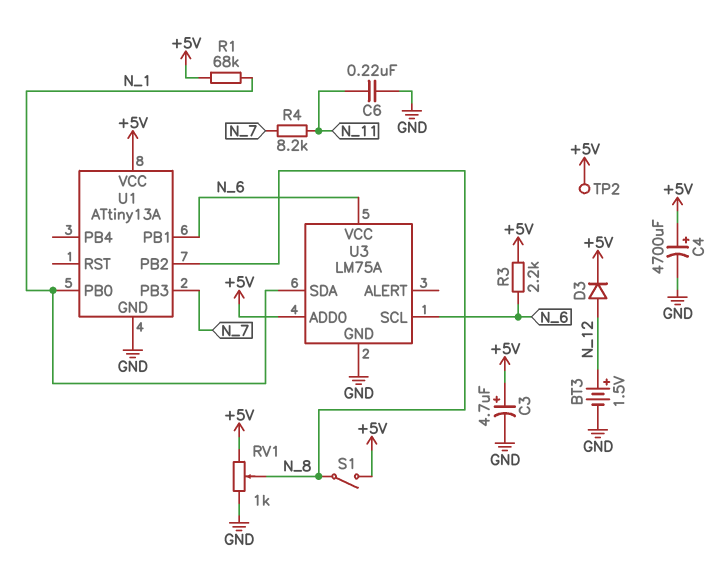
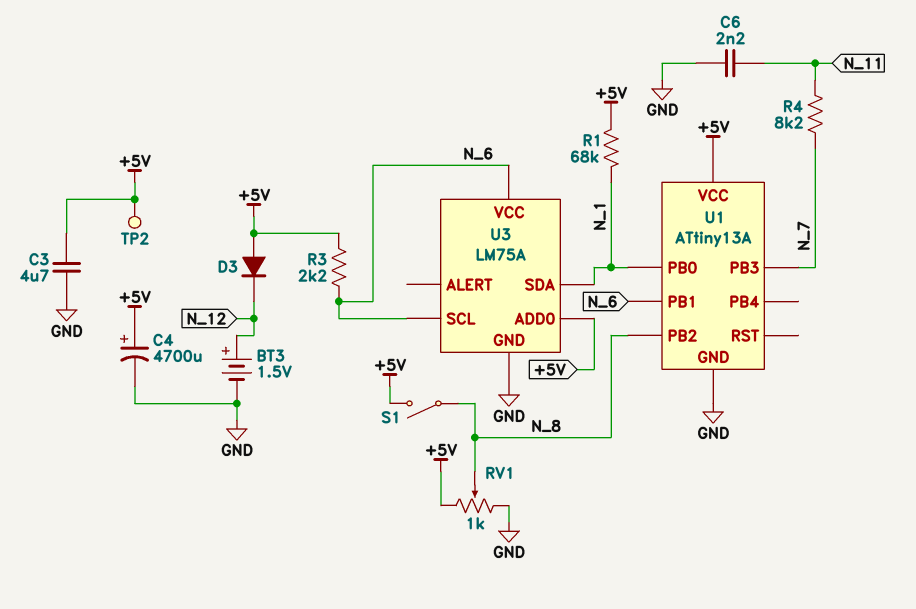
C3: 4.7uF (plus +5V, minus GND) -> 4.7uF (+5V, GND)
C6: 220nF (GND, N_11) -> 2.2nF (GND, N_11)
D3: diode (A N_12, K +5V) -> diode (A +5V, K N_12)

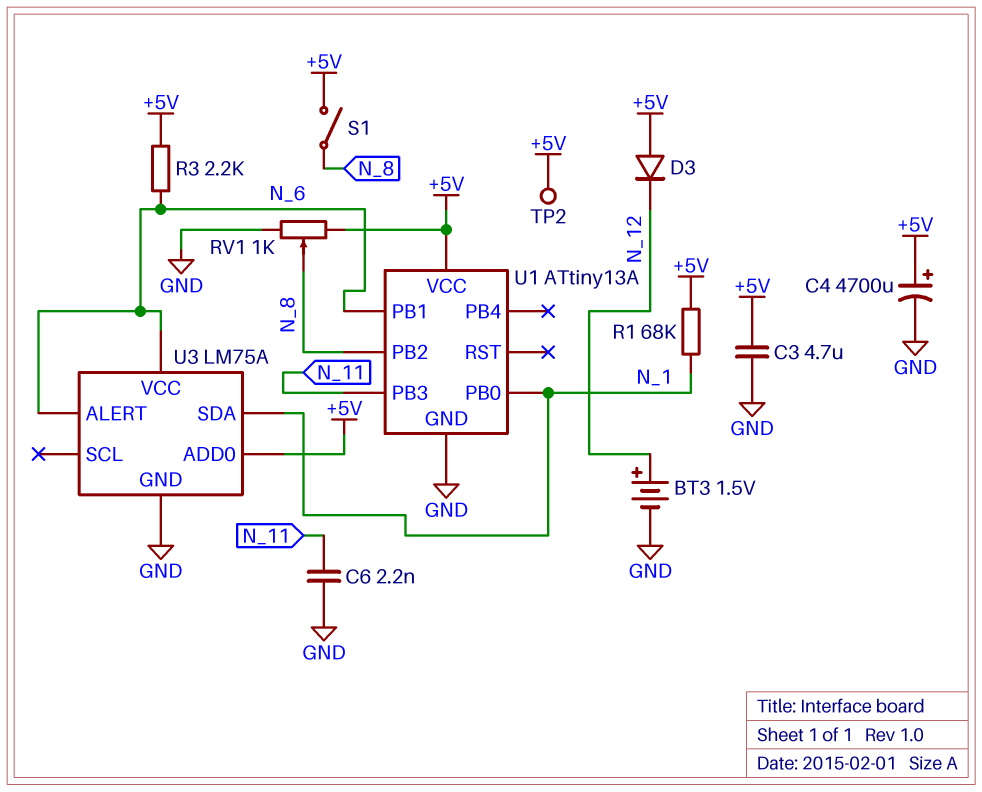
R4: 8.2k (N_7, N_11) -> none
U1 pin PB3: N_7 -> N_11
U3 pin ALERT: none -> N_6
U3 pin SCL: N_6 -> none

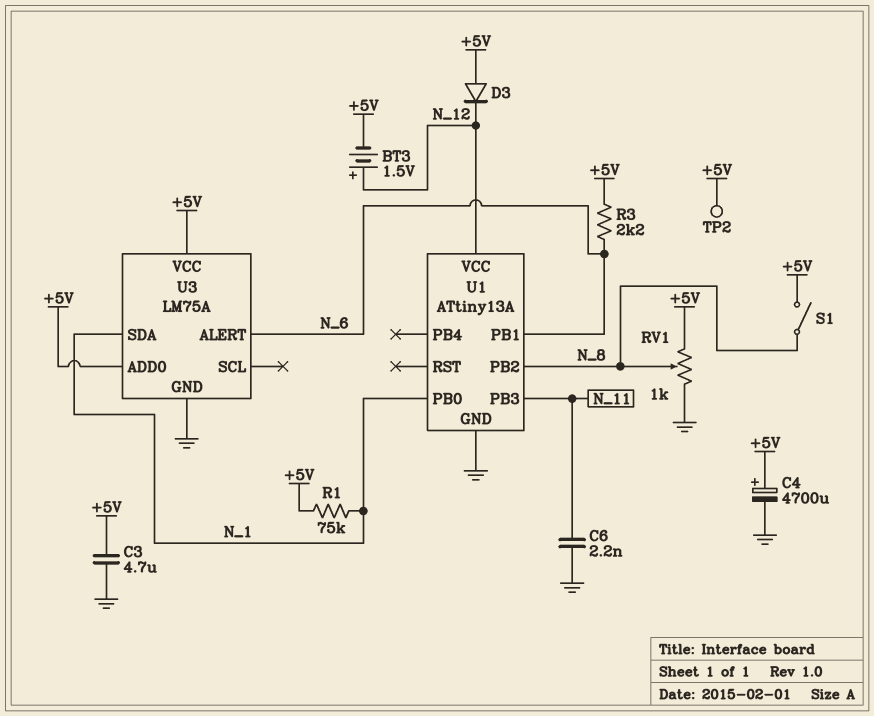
BT3: 1.5V (plus N_12, minus GND) -> 1.5V (plus N_12, minus +5V)
R1: 68k (+5V, N_1) -> 75k (+5V, N_1)
U1 pin VCC: +5V -> N_12
U3 pin VCC: N_6 -> +5V

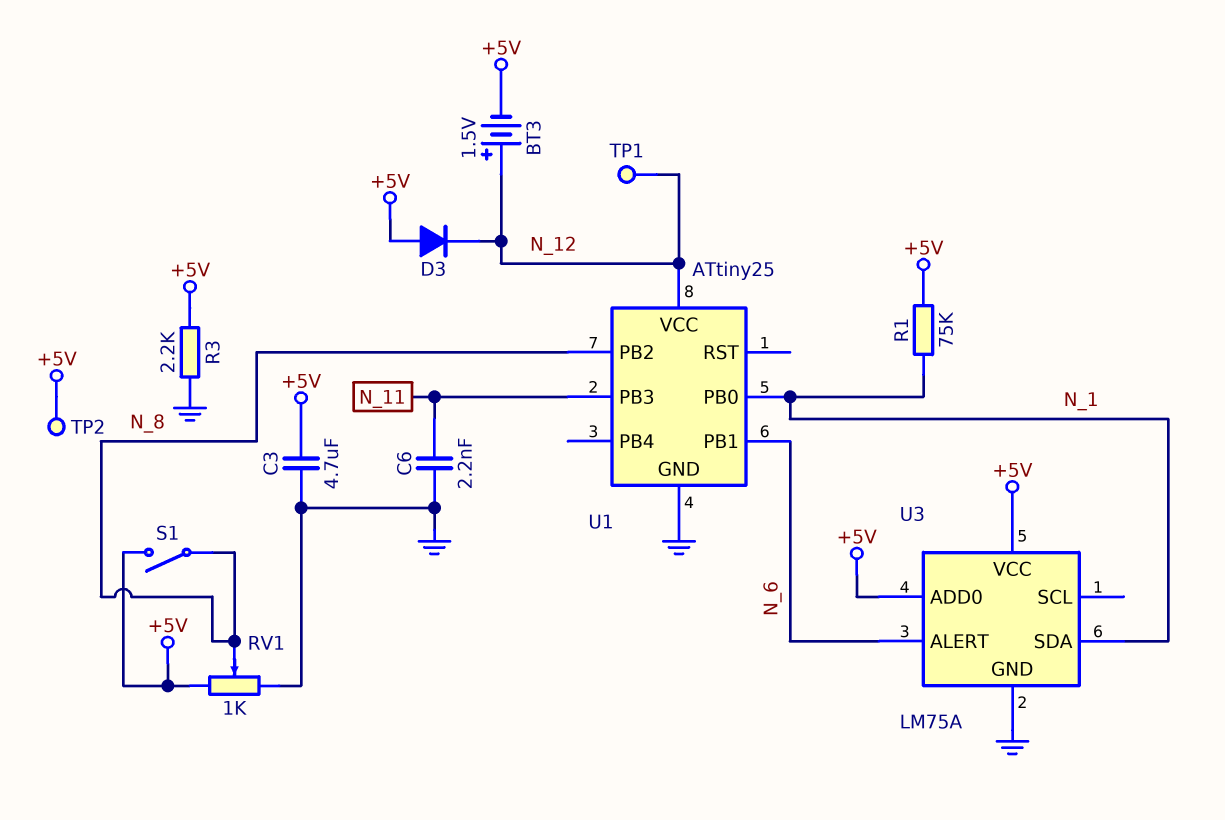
C4: 4700uF (plus +5V, minus GND) -> none
R3: 2.2k (+5V, N_6) -> 2.2k (+5V, GND)
TP1: none -> test point (N_12)
U1: ATtiny13A -> ATtiny25

